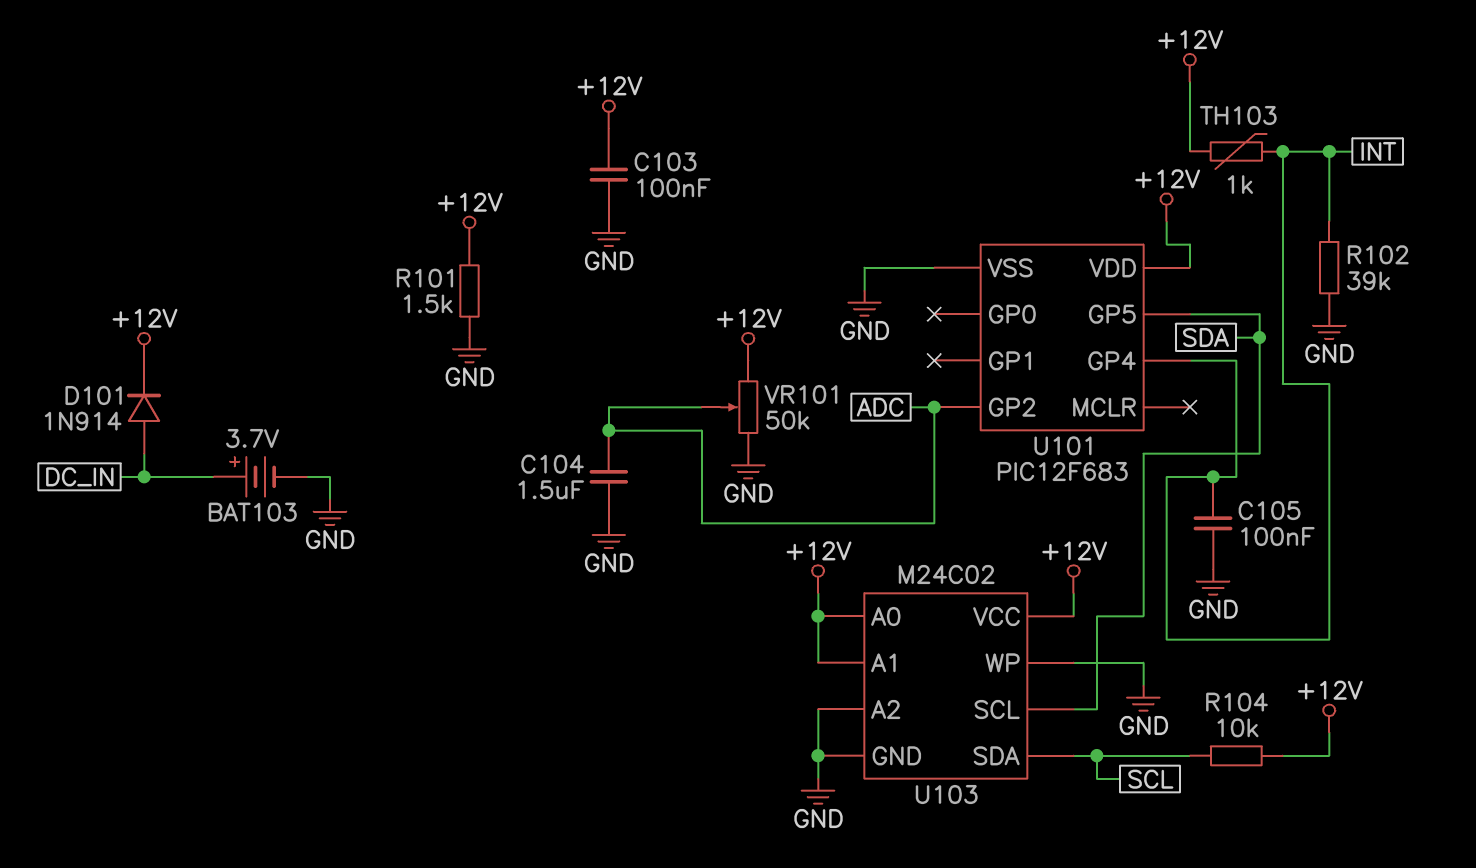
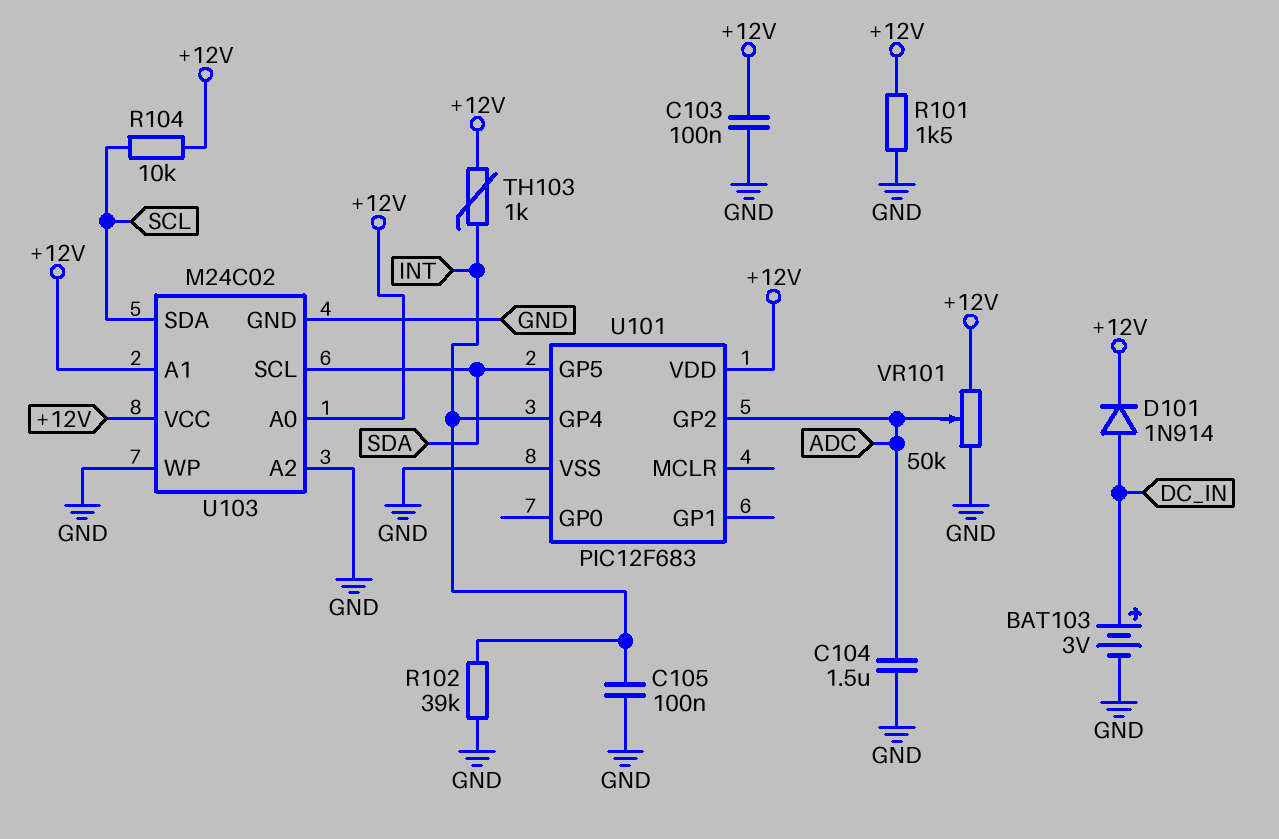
BAT103: 3.7V (plus DC_IN, minus GND) -> 3V (plus DC_IN, minus GND)

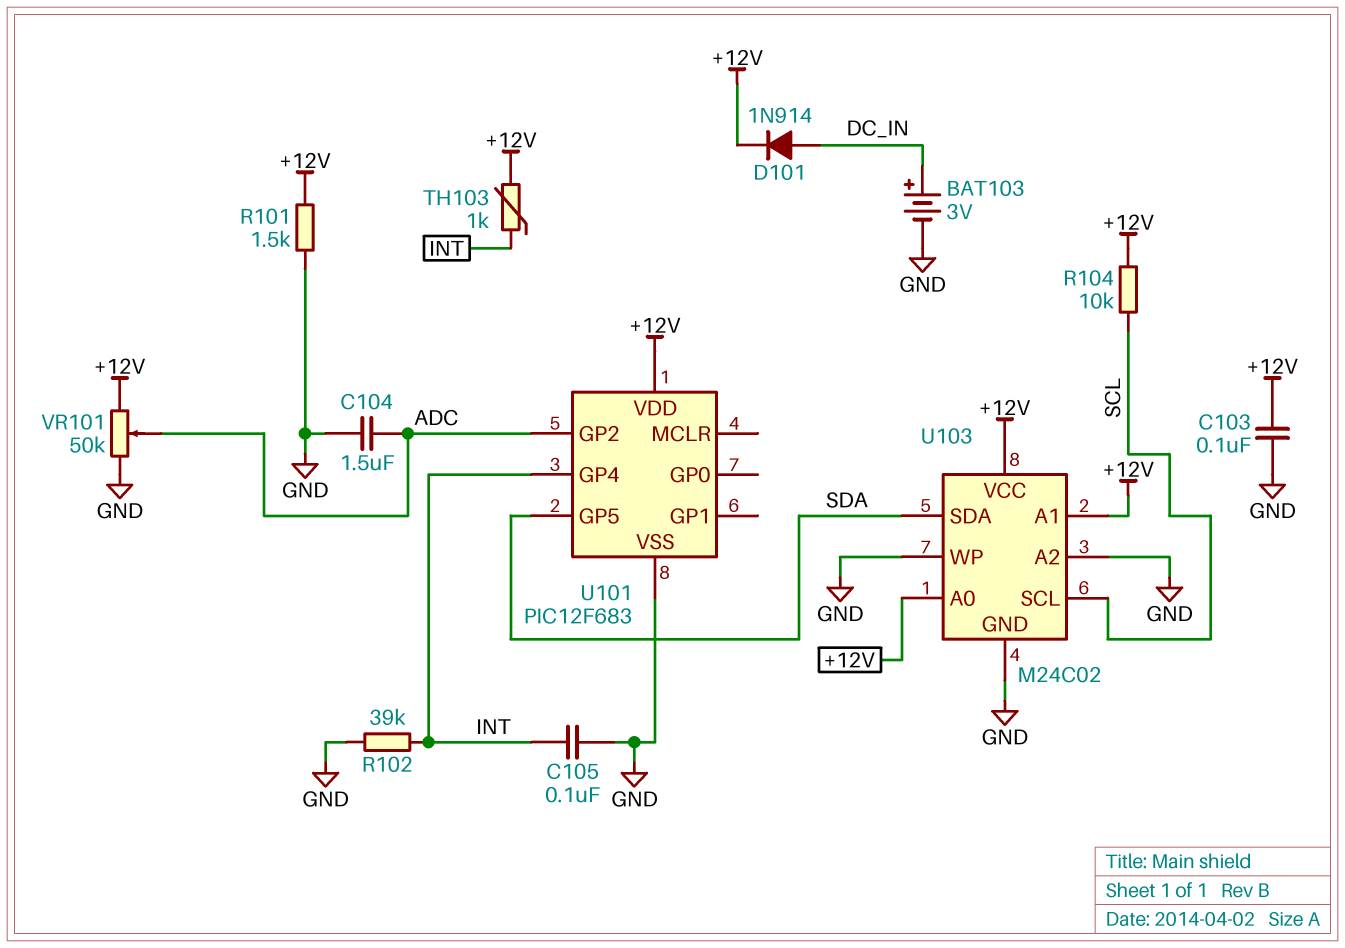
U103 pin SCL: SDA -> SCL
U103 pin SDA: SCL -> SDA

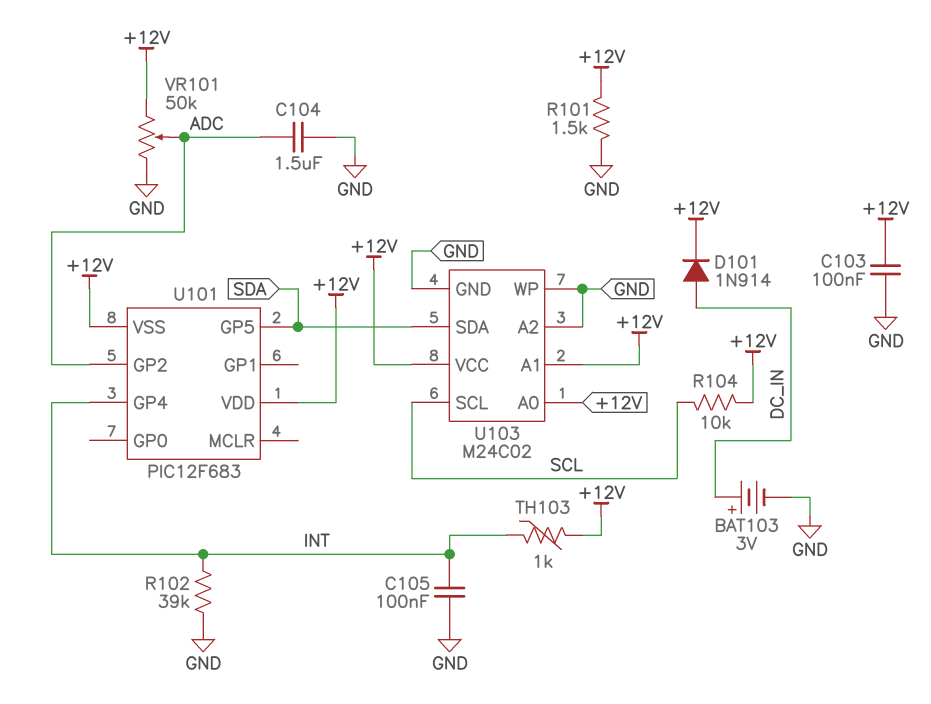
U101 pin VSS: GND -> +12V

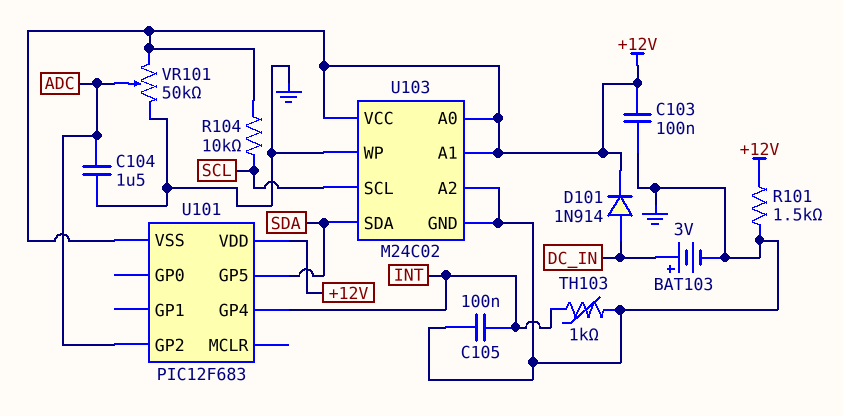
R102: 39k (GND, INT) -> none
TH103: 1k (+12V, INT) -> 1k (GND, INT)

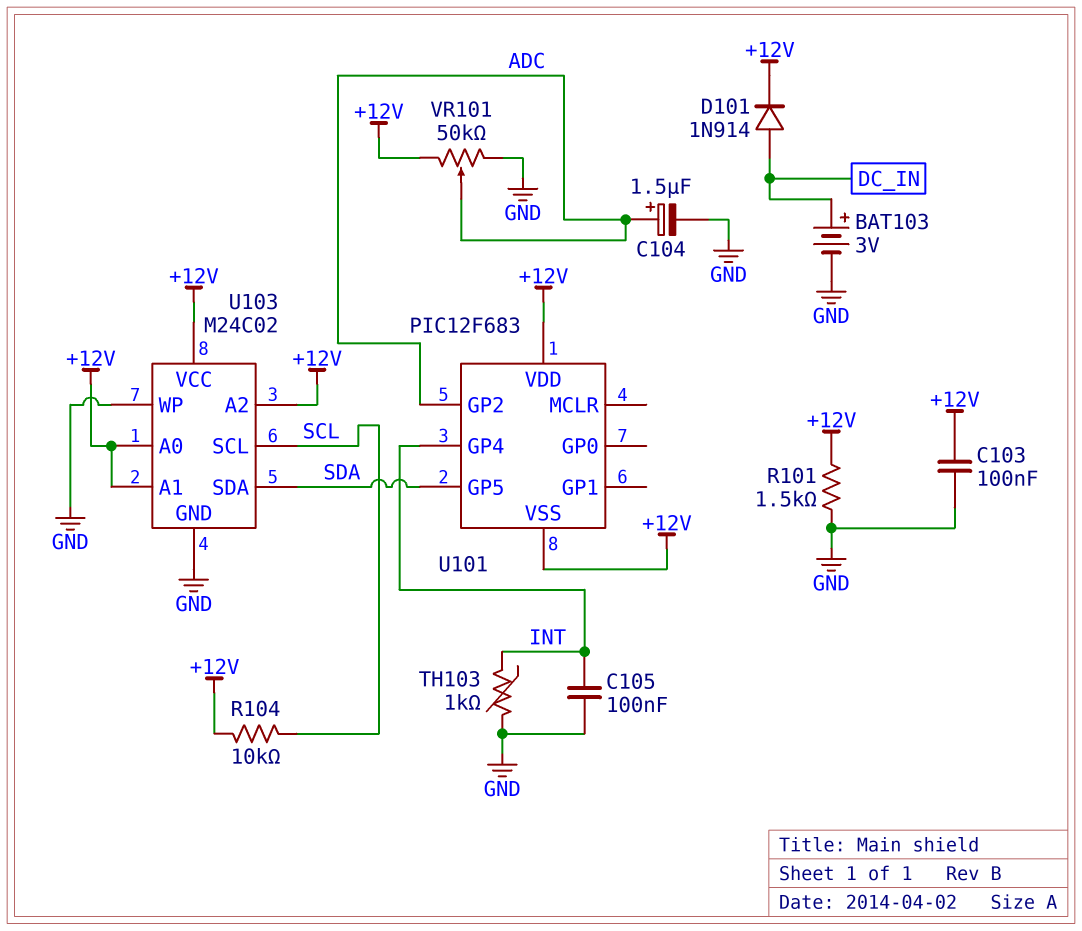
C104: 1.5uF (ADC, GND) -> 1.5uF (plus ADC, minus GND)
U103 pin A2: GND -> +12V

